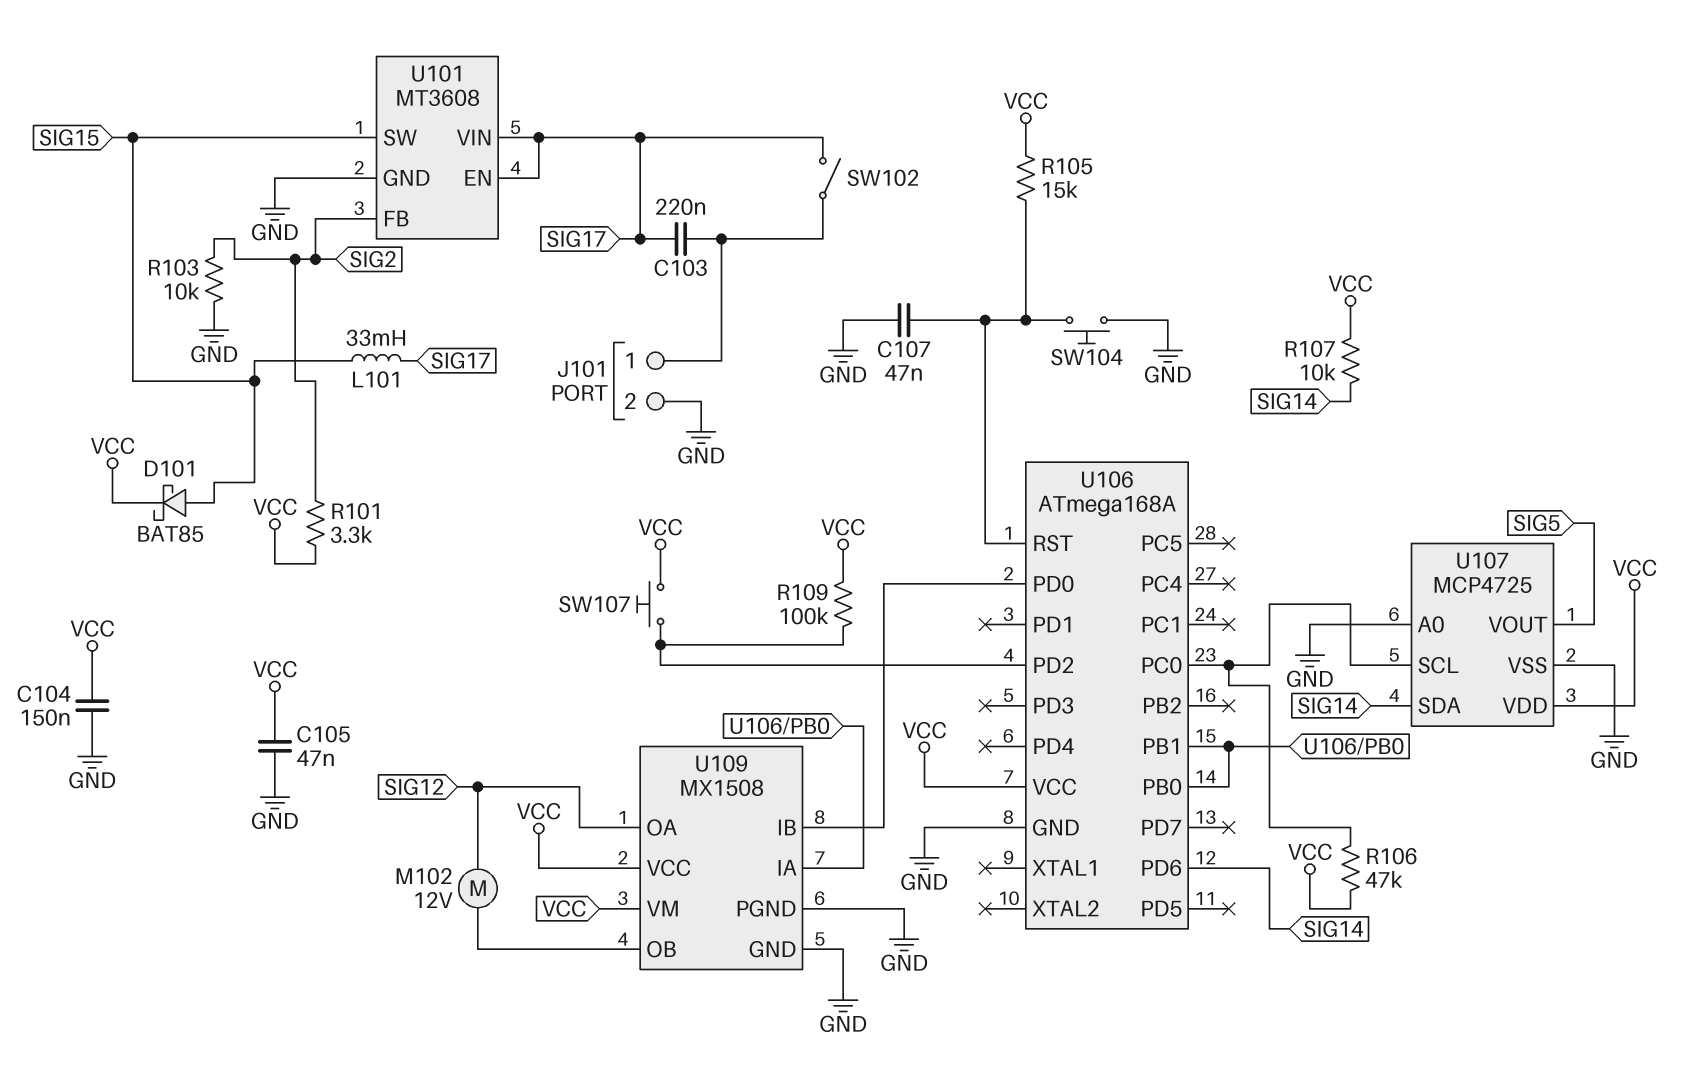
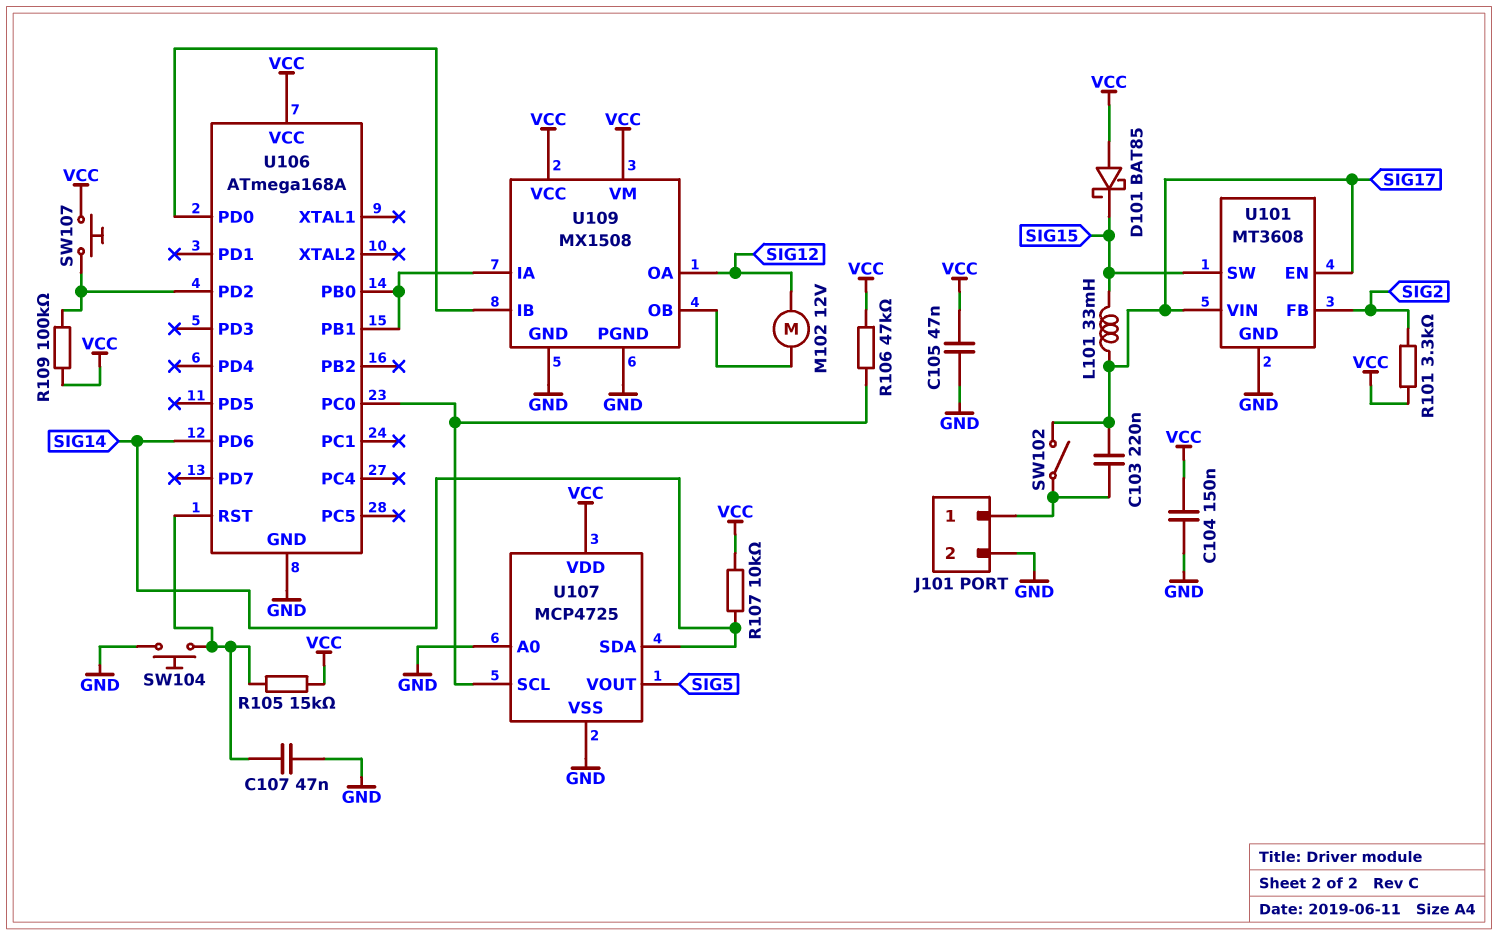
D101: schottky BAT85 (A SIG15, K VCC) -> schottky BAT85 (A VCC, K SIG15)
R103: 10k (GND, SIG2) -> none

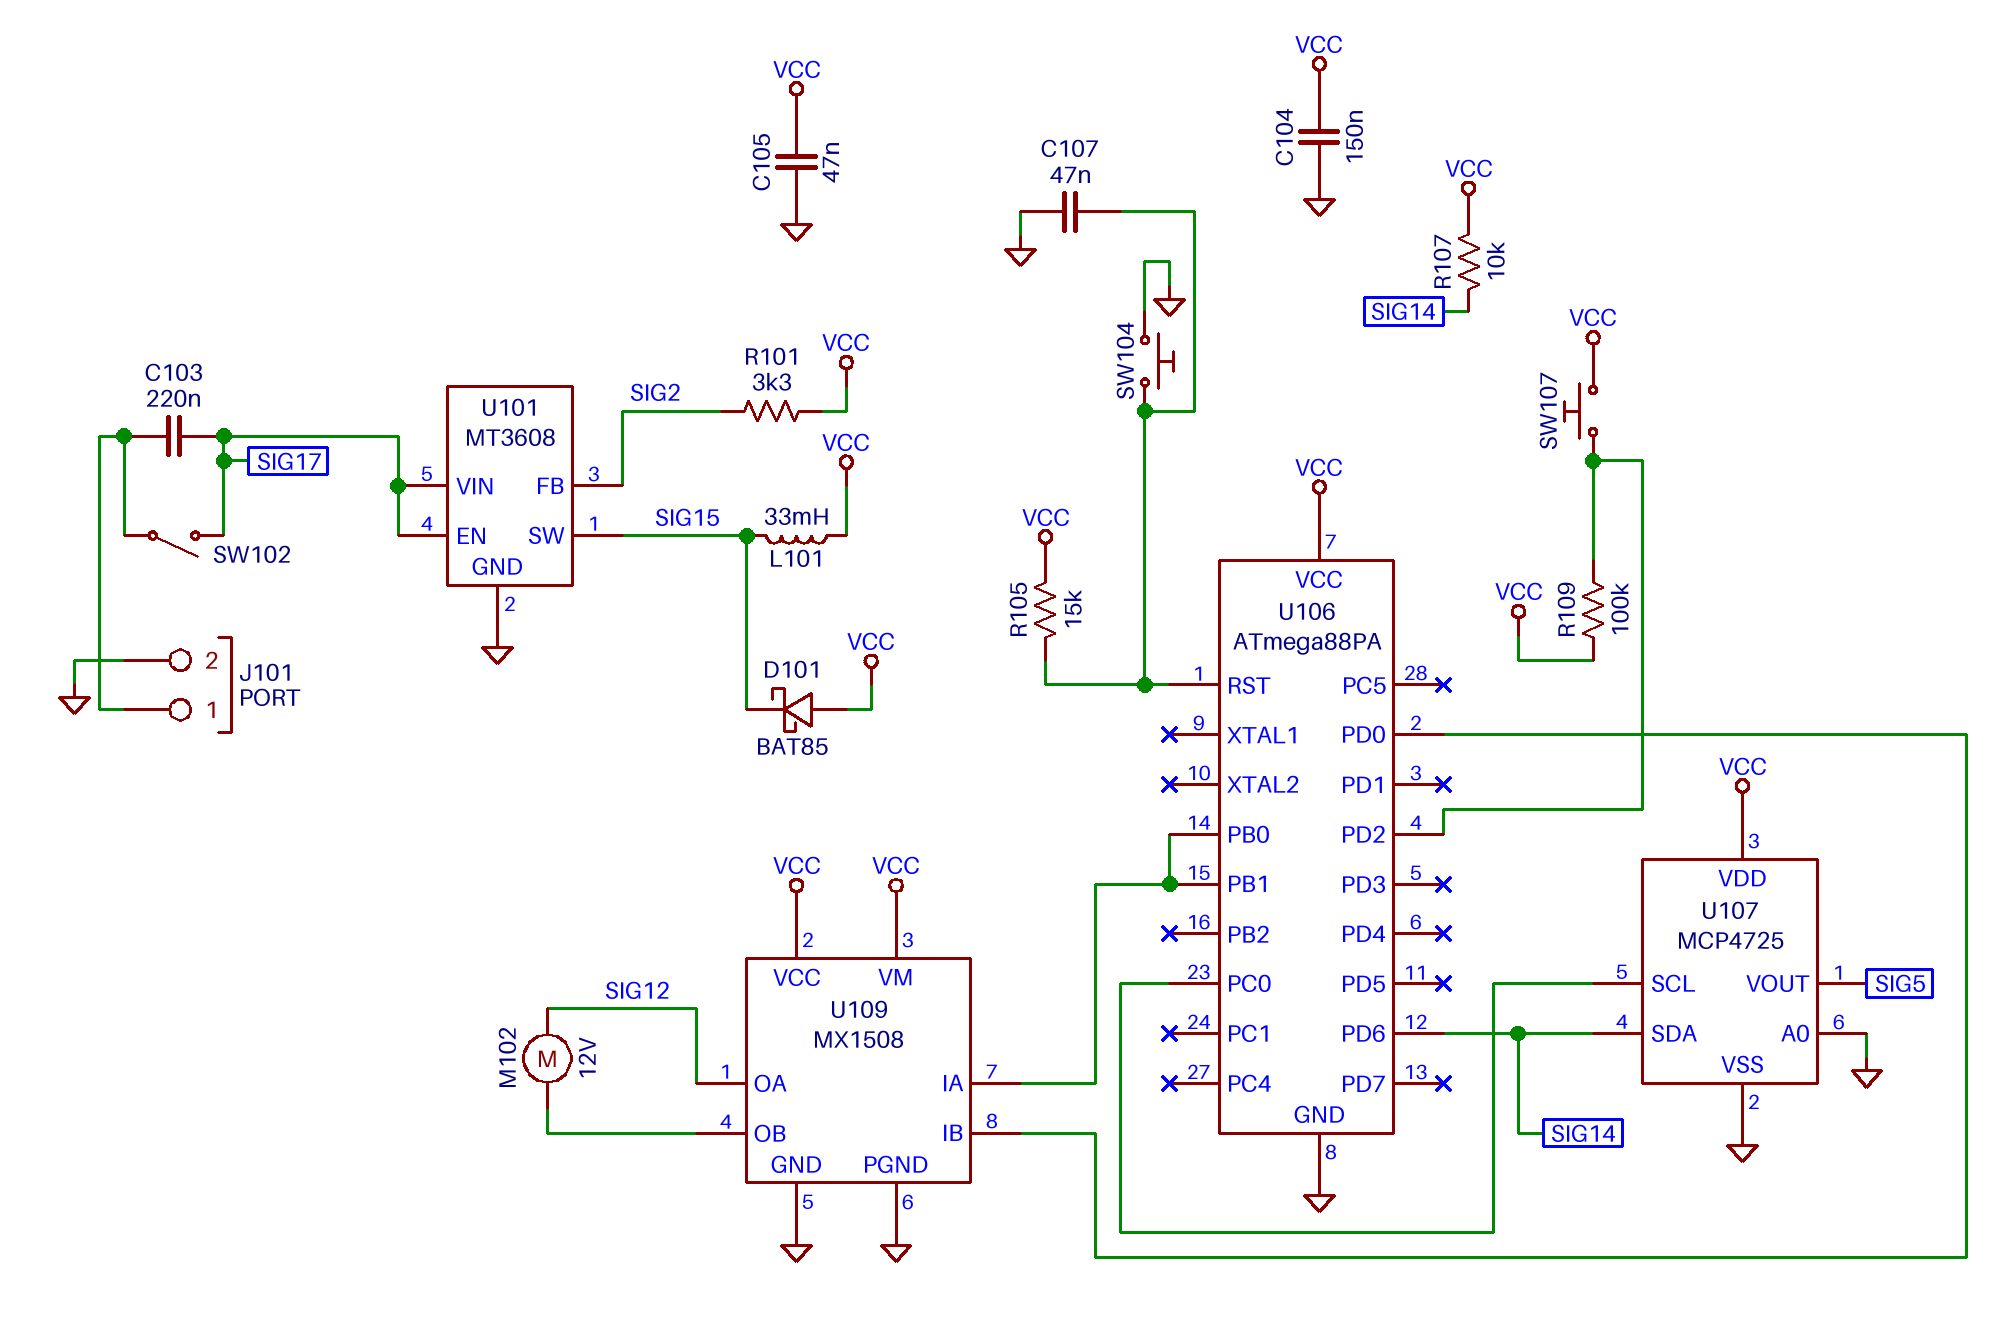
L101: 33mH (SIG15, SIG17) -> 33mH (SIG15, VCC)
R106: 47k (U106/PC0, VCC) -> none
U106: ATmega168A -> ATmega88PA

